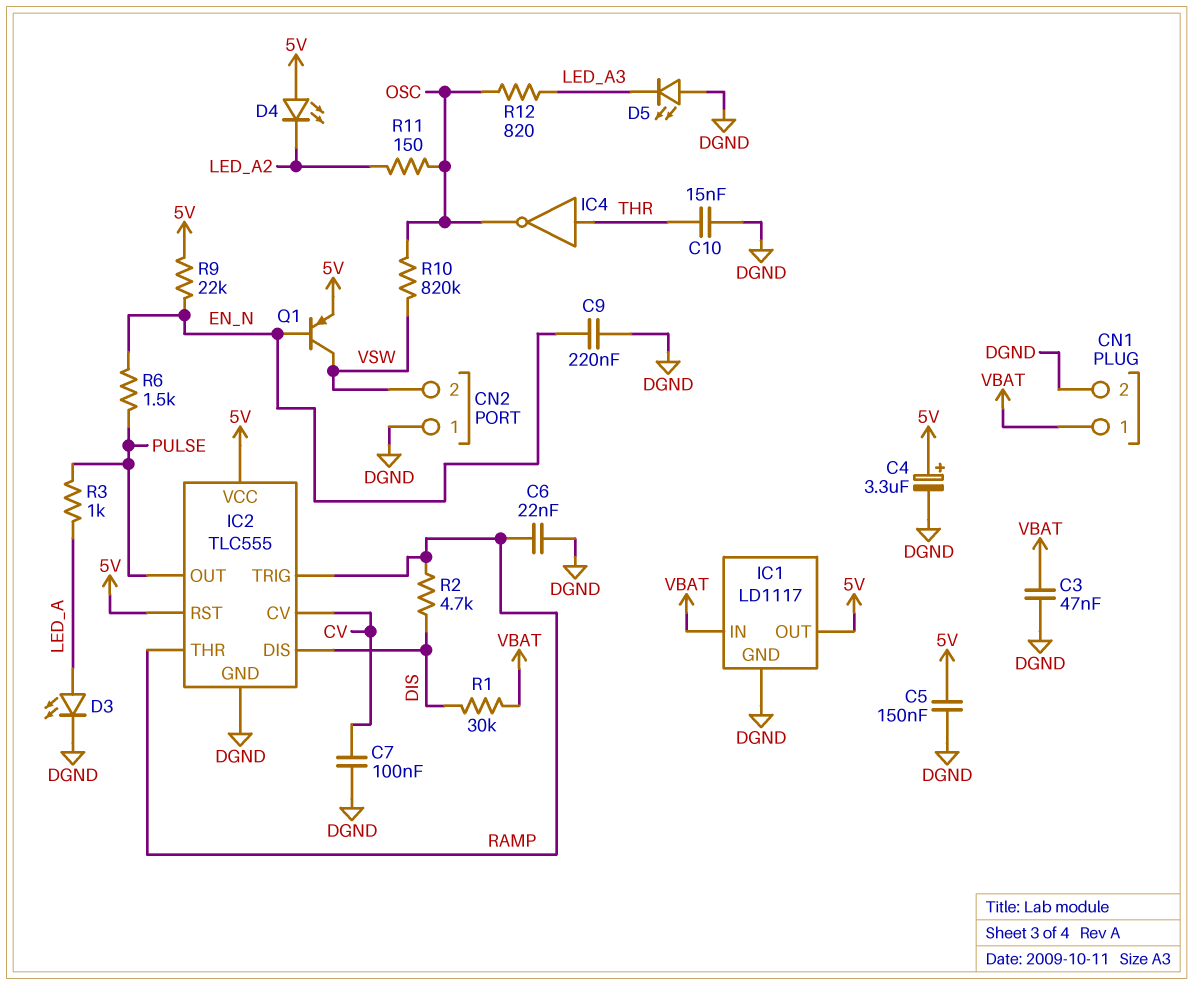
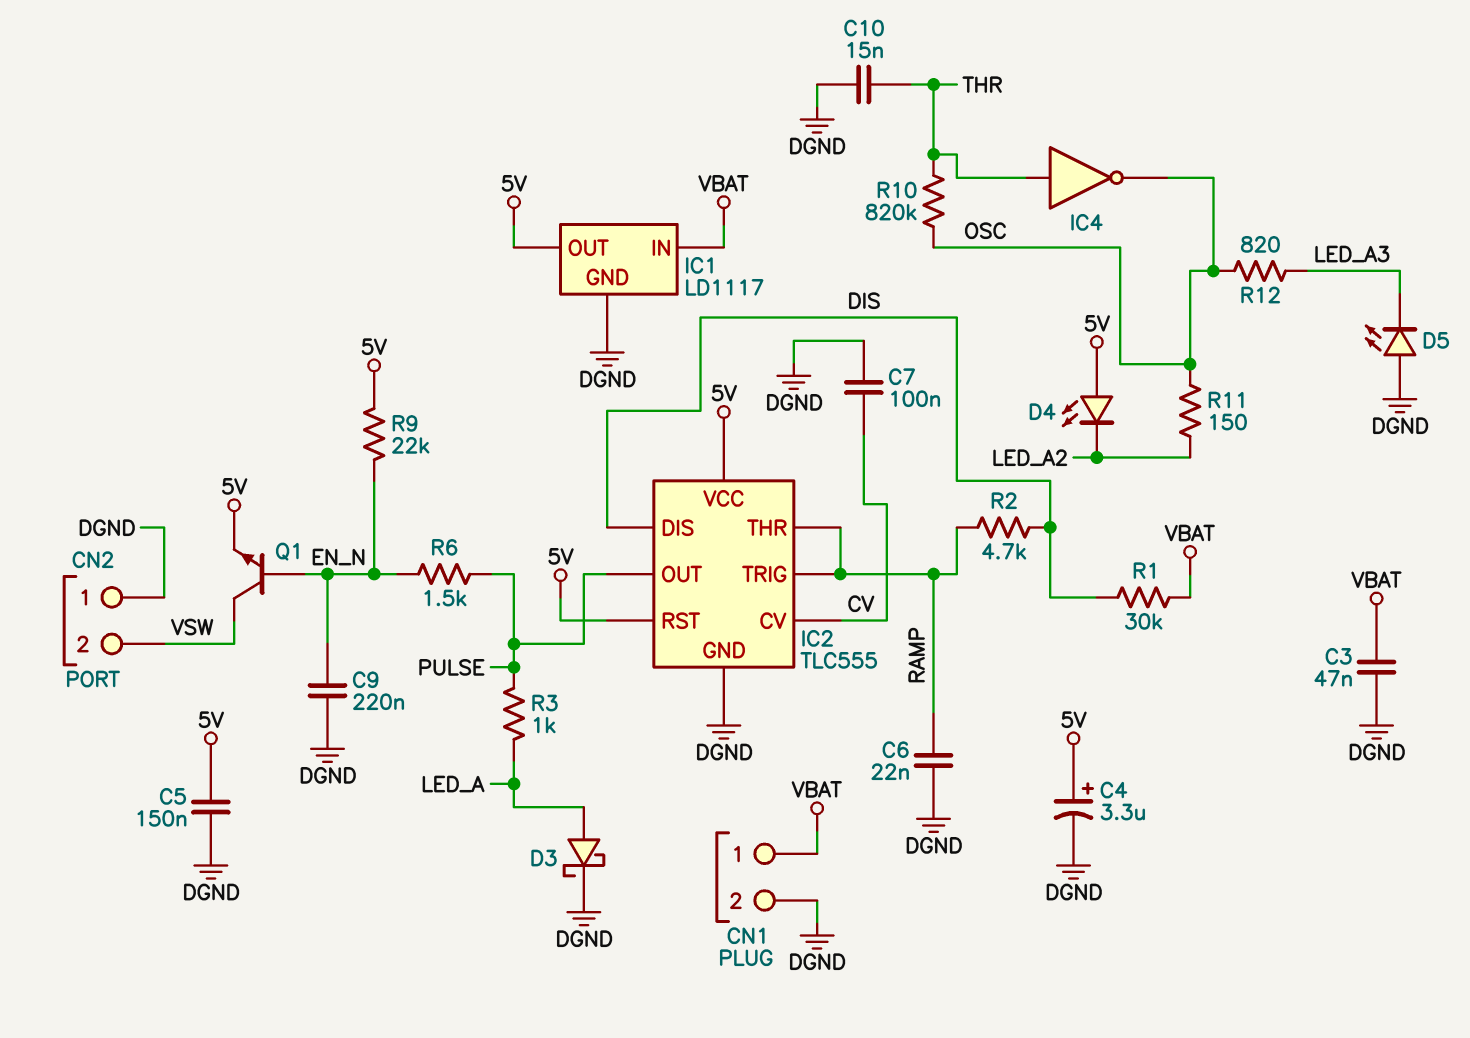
D3: LED (A LED_A, K DGND) -> schottky (A LED_A, K DGND)
Q1: PNP (B EN_N, C VSW, E 5V) -> NPN (B EN_N, C VSW, E 5V)
R10: 820k (OSC, VSW) -> 820k (OSC, THR)

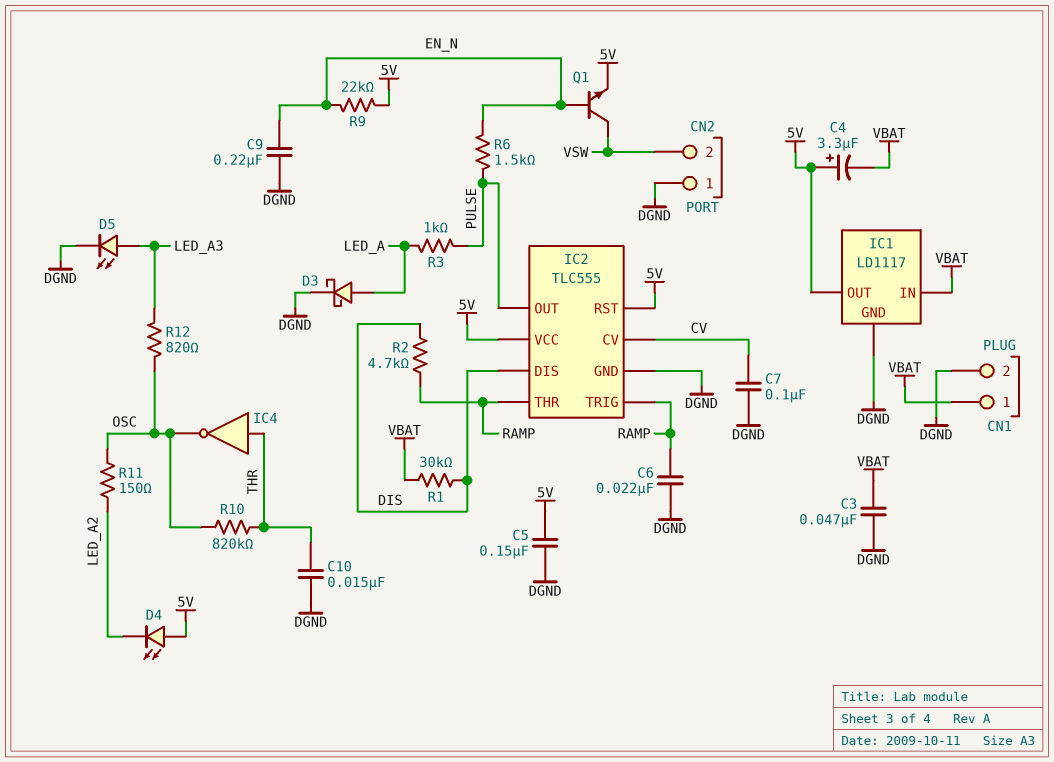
C4: 3.3uF (plus 5V, minus DGND) -> 3.3uF (plus 5V, minus VBAT)
D5: LED (A DGND, K LED_A3) -> LED (A LED_A3, K DGND)

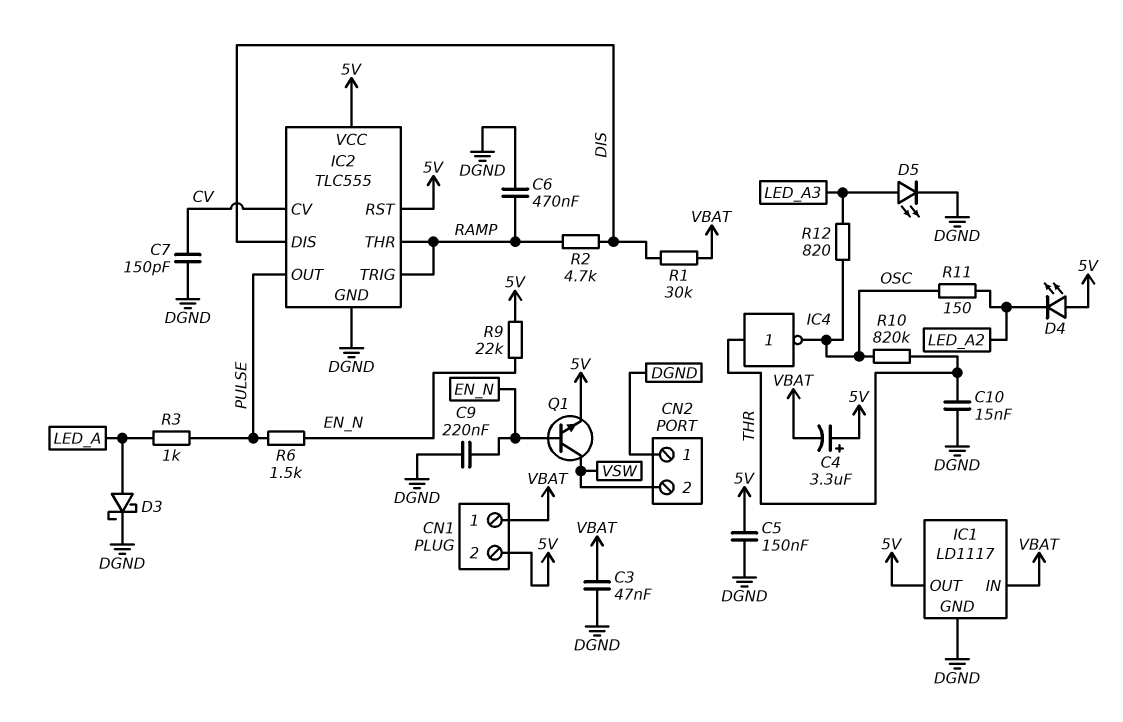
C6: 22nF (DGND, RAMP) -> 470nF (DGND, RAMP)
C7: 100nF (CV, DGND) -> 150pF (CV, DGND)
CN1 pin 2: DGND -> 5V

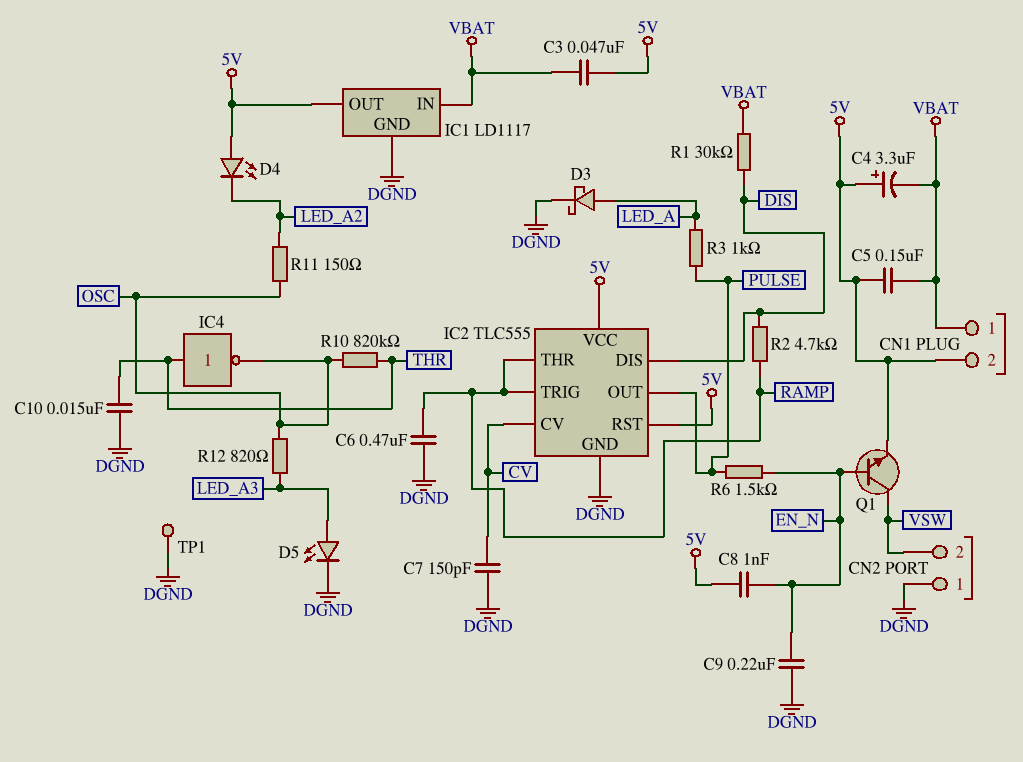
C3: 47nF (DGND, VBAT) -> 47nF (5V, VBAT)
C5: 150nF (5V, DGND) -> 150nF (5V, VBAT)
C8: none -> 1nF (5V, EN_N)
R9: 22k (5V, EN_N) -> none
TP1: none -> test point (DGND)

